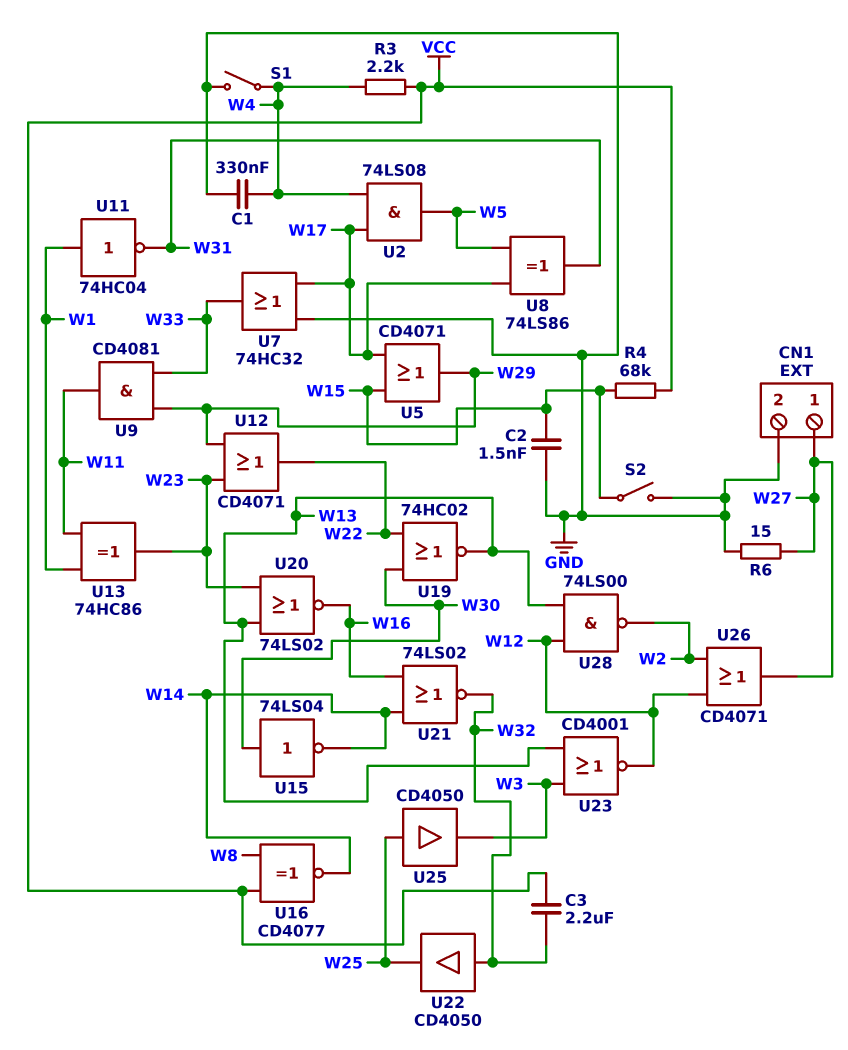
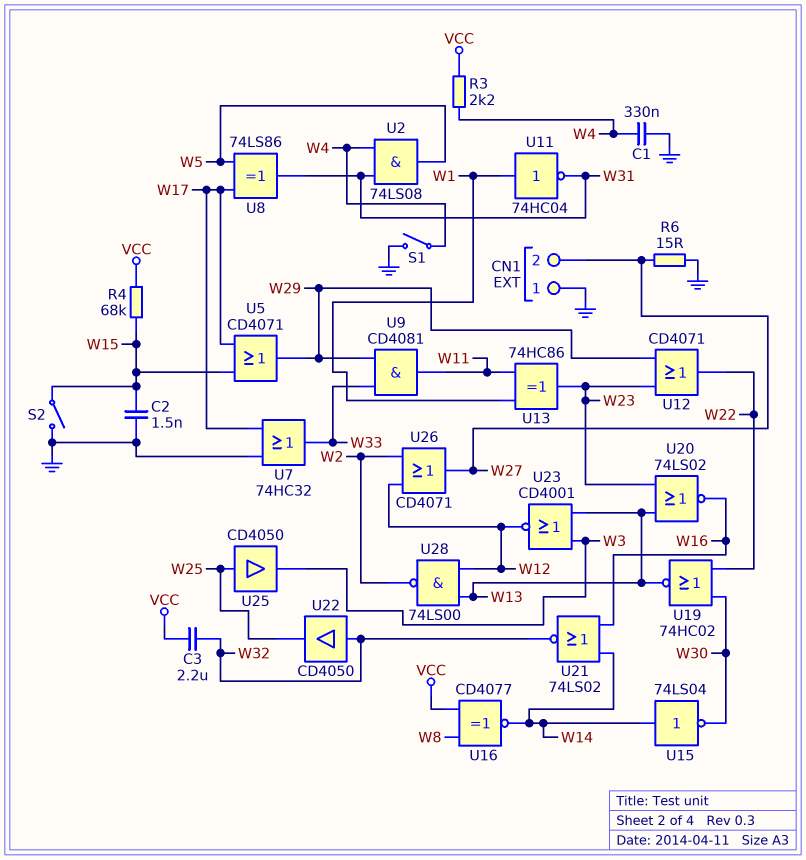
CN1 pin 1: W27 -> GND
CN1 pin 2: GND -> W27
U2: AND 74LS08 (in W4, in W17, out W5) -> AND 74LS08 (in W4, in W31, out W5)
U15: NOT 74LS04 (in W30, out W14) -> NOT 74LS04 (in W14, out W30)

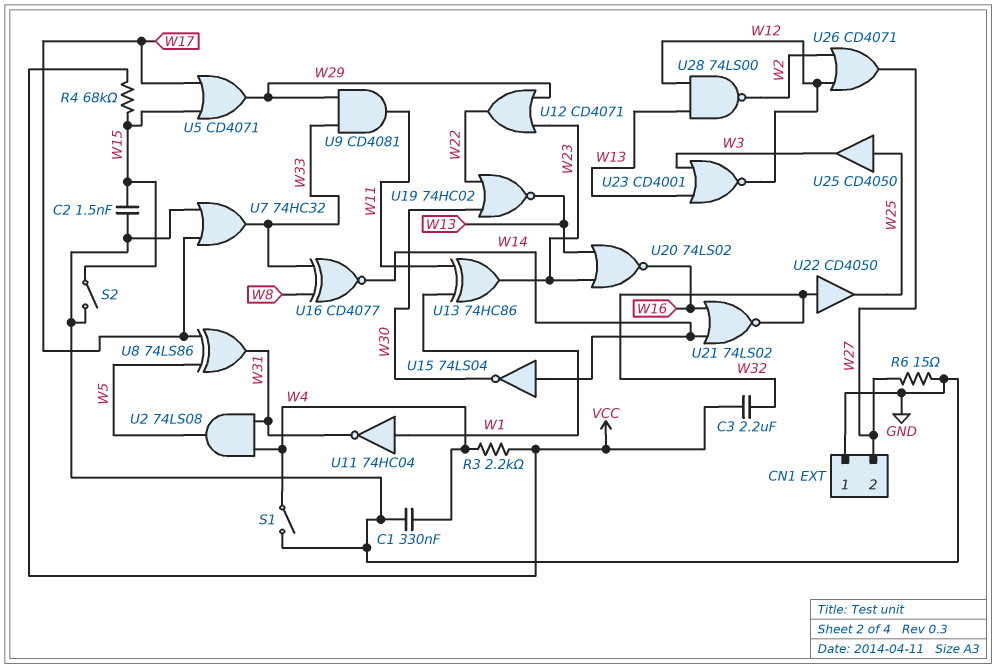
U16: XNOR CD4077 (in VCC, in W8, out W14) -> XNOR CD4077 (in W8, in W33, out W14)

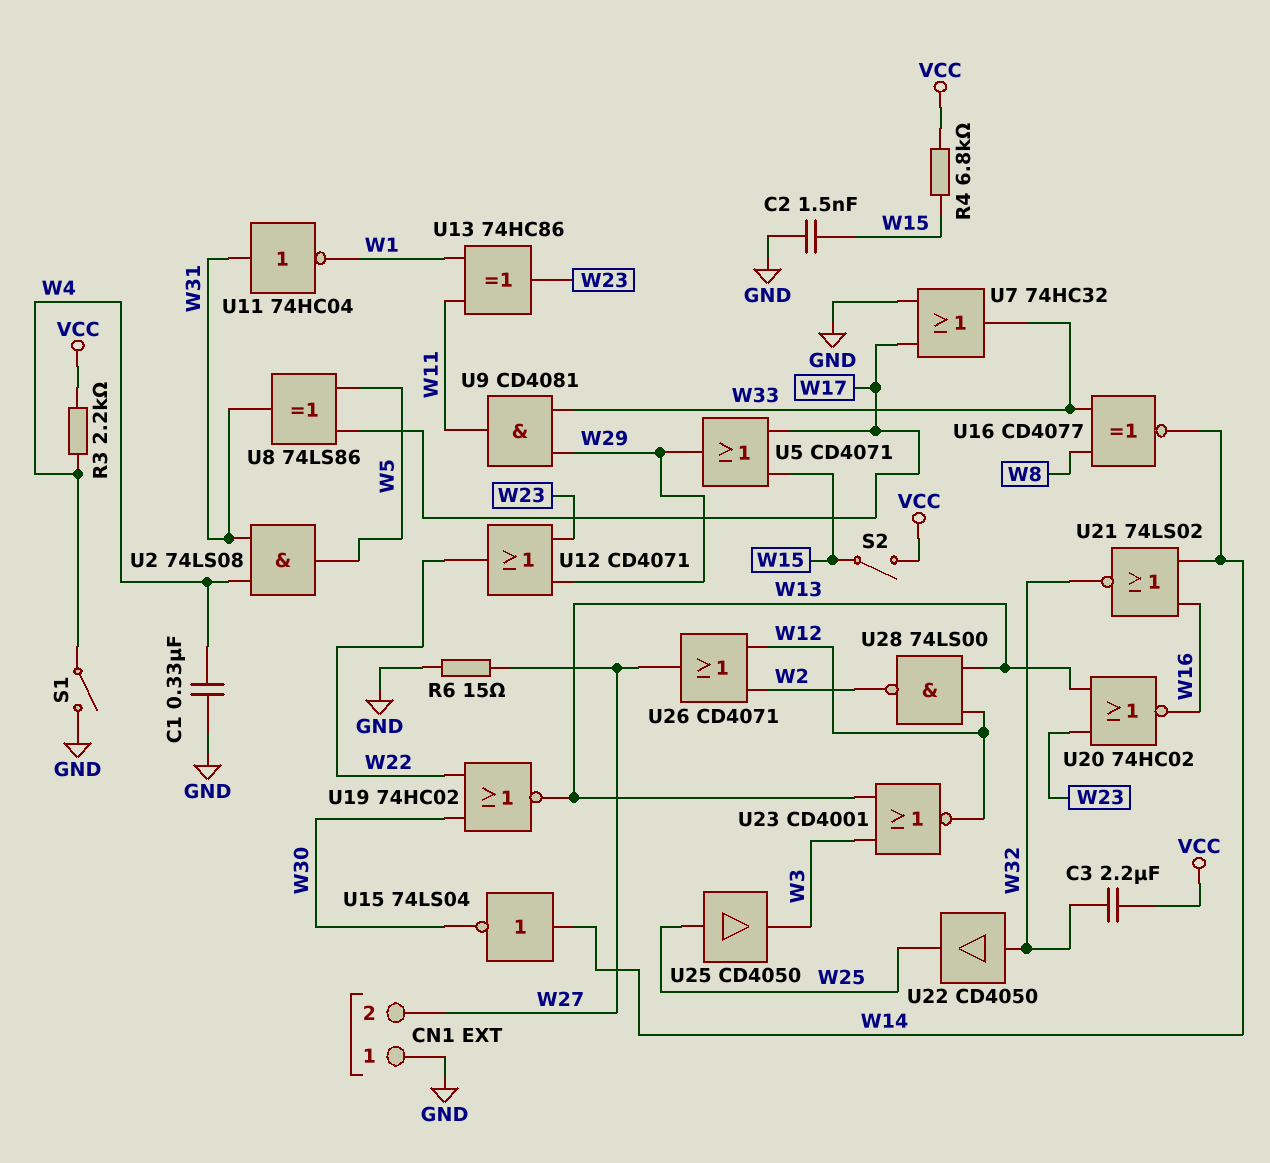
R4: 68k (VCC, W15) -> 6.8k (VCC, W15)
S2: switch (GND, W15) -> switch (VCC, W15)
U11: NOT 74HC04 (in W1, out W31) -> NOT 74HC04 (in W31, out W1)
U20: NOR 74LS02 (in W13, in W23, out W16) -> NOR 74HC02 (in W13, in W23, out W16)

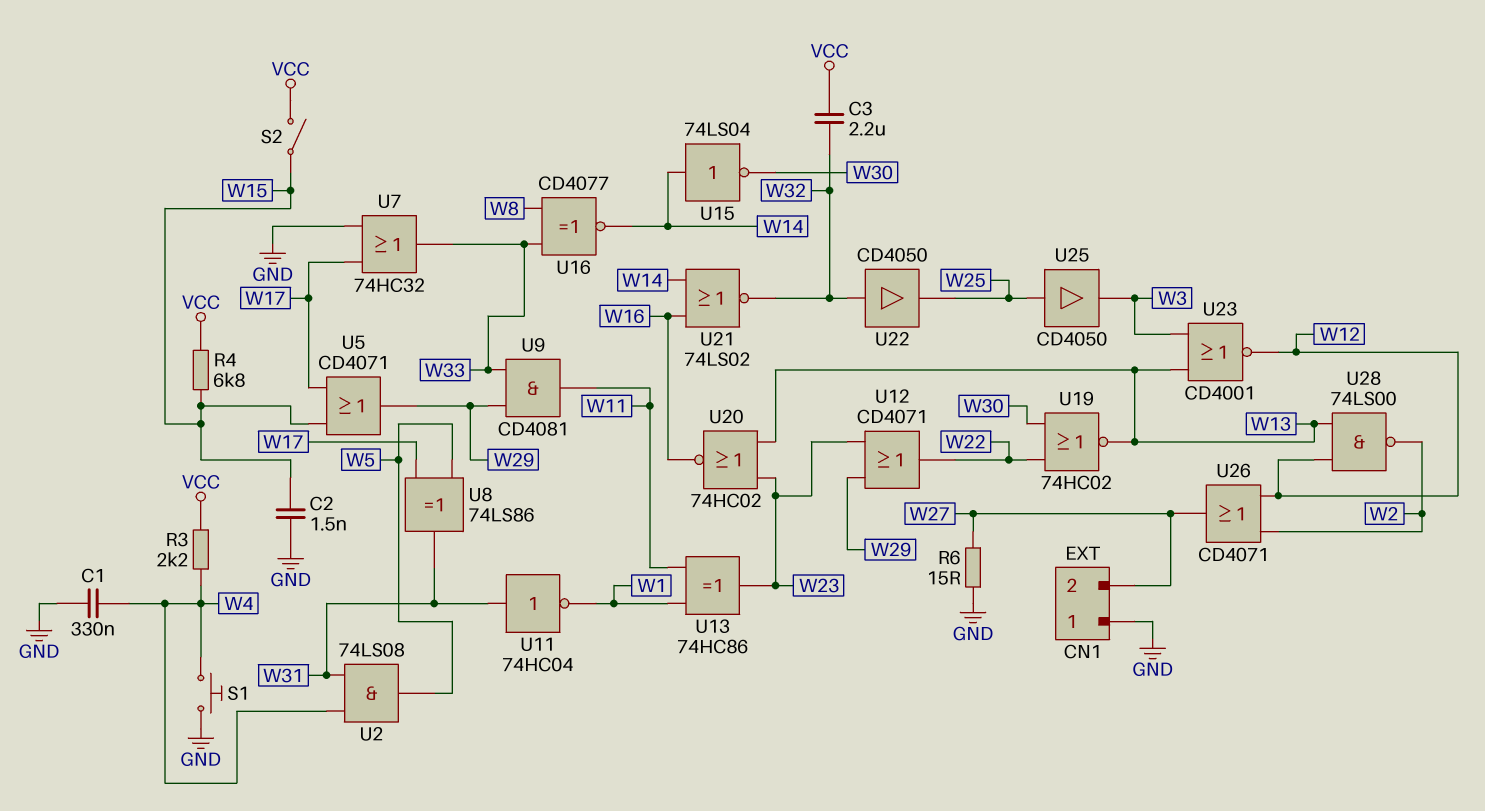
S1: switch (GND, W4) -> button (GND, W4)

